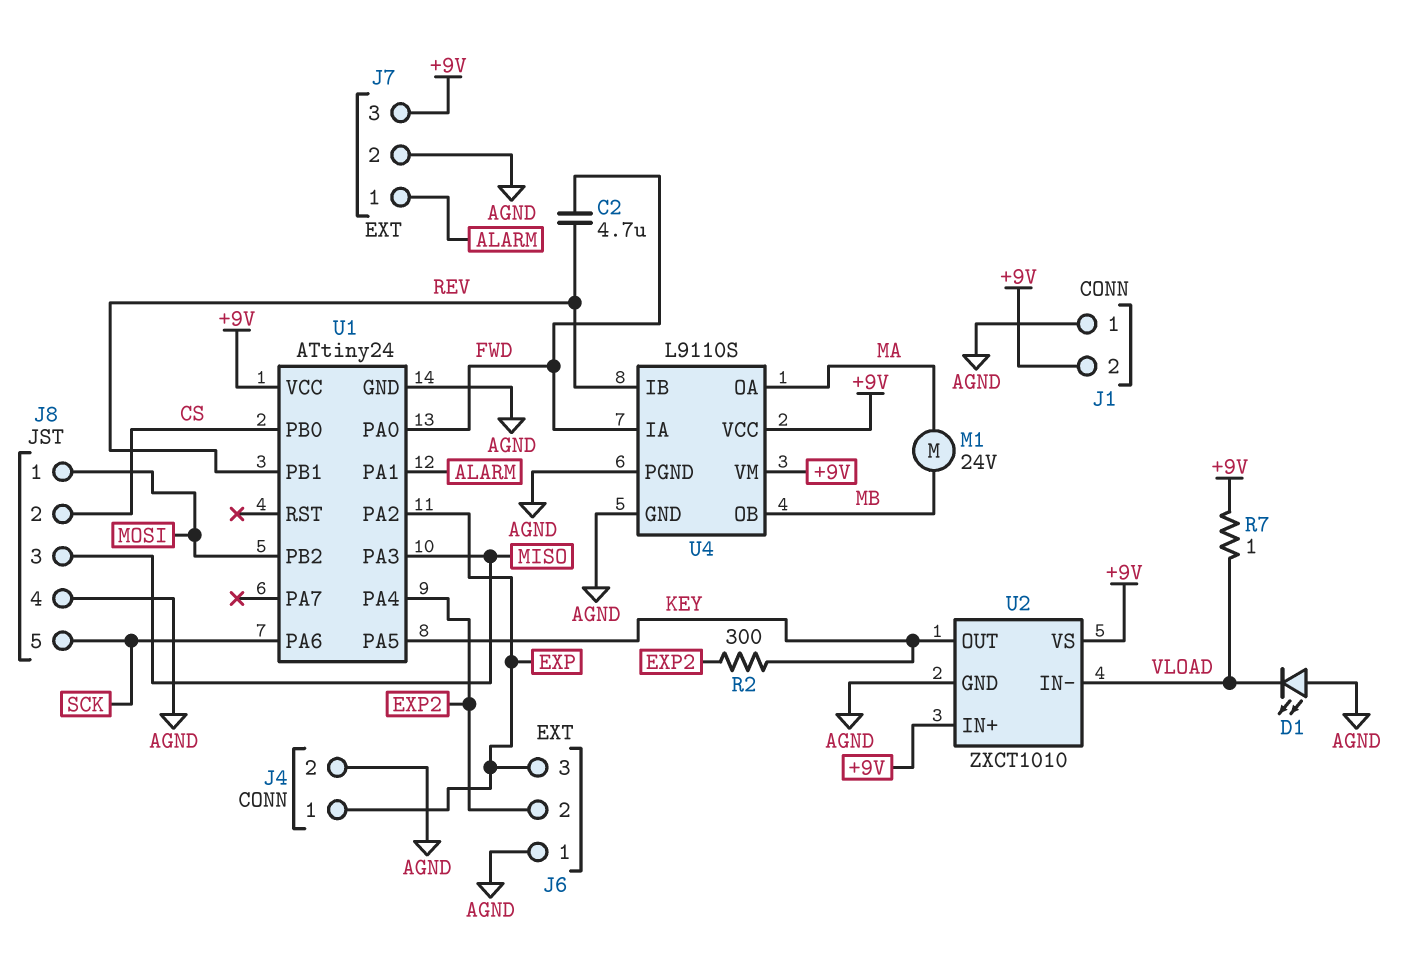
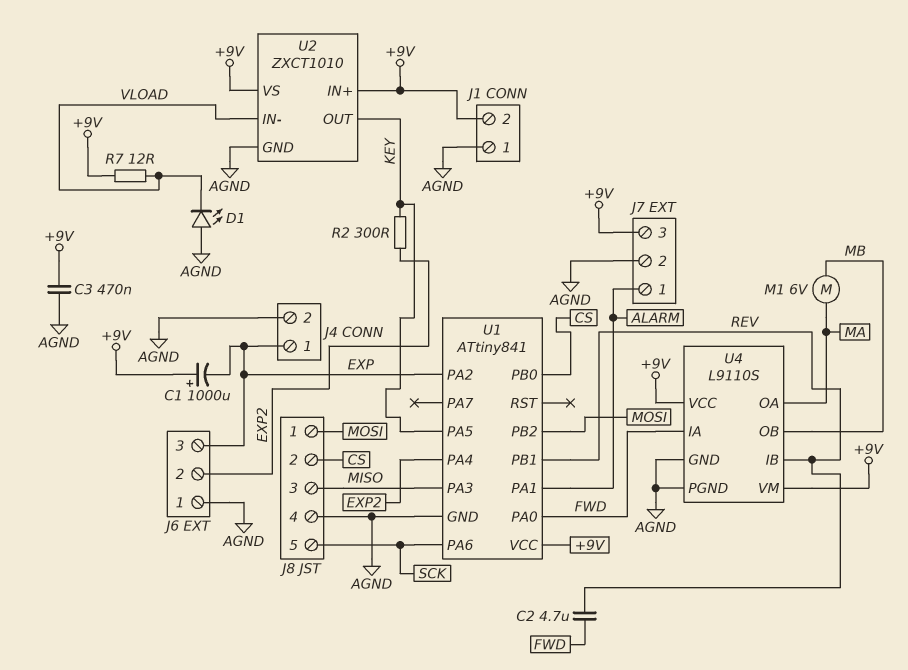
C1: none -> 1000uF (plus +9V, minus EXP)
C3: none -> 470nF (+9V, AGND)
M1: motor 24V (MA, MB) -> motor 6V (MA, MB)
R7: 1 (+9V, VLOAD) -> 12 (+9V, VLOAD)
U1: ATtiny24 -> ATtiny841

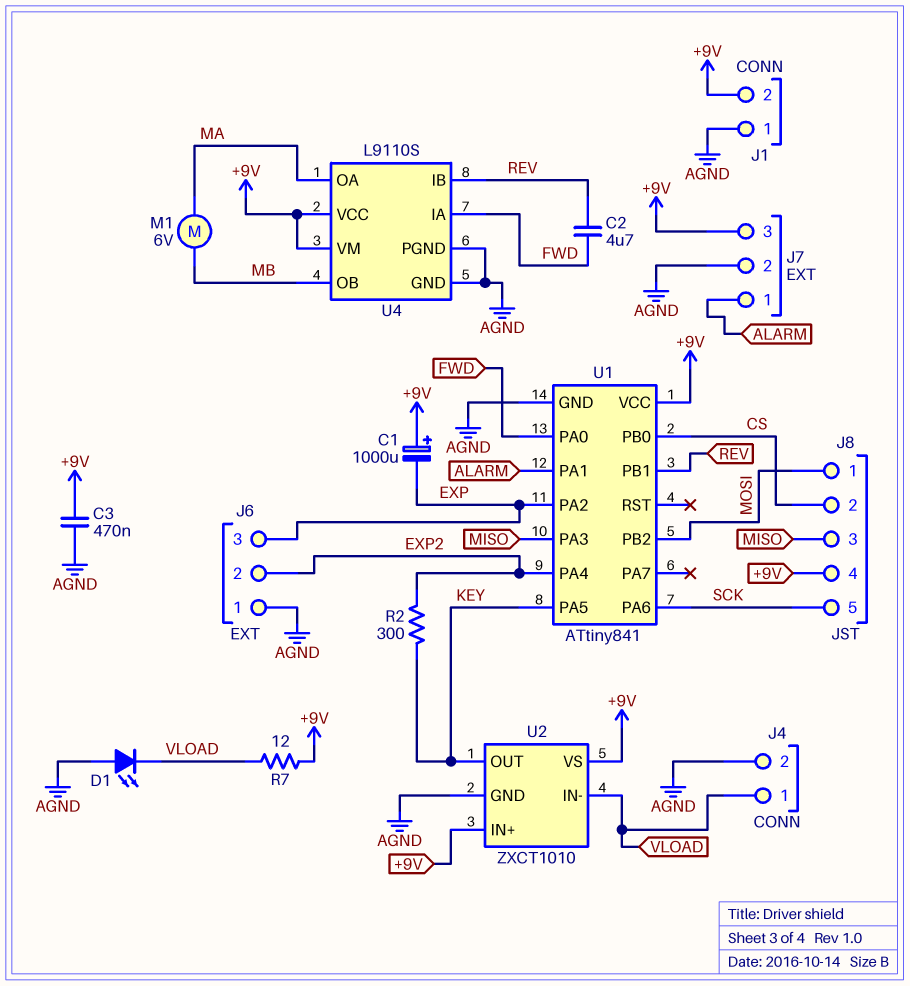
J4 pin 1: EXP -> VLOAD
J8 pin 4: AGND -> +9V

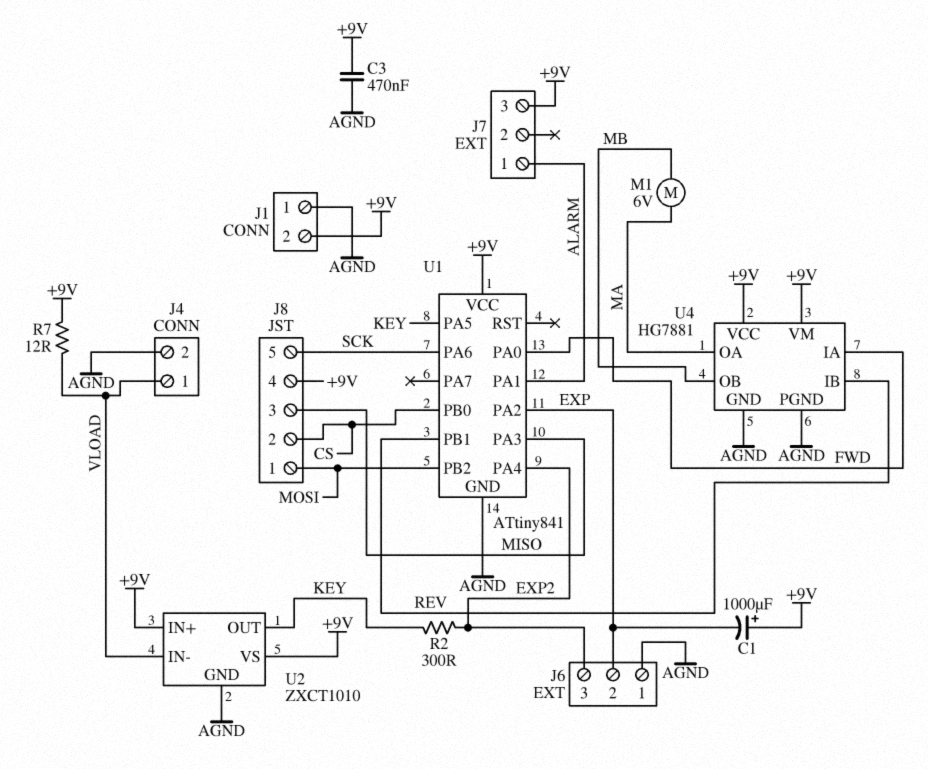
C2: 4.7uF (FWD, REV) -> none
D1: LED (A AGND, K VLOAD) -> none
J6 pin 2: EXP2 -> EXP
J6 pin 3: EXP -> EXP2
J7 pin 2: AGND -> none
U4: L9110S -> HG7881

